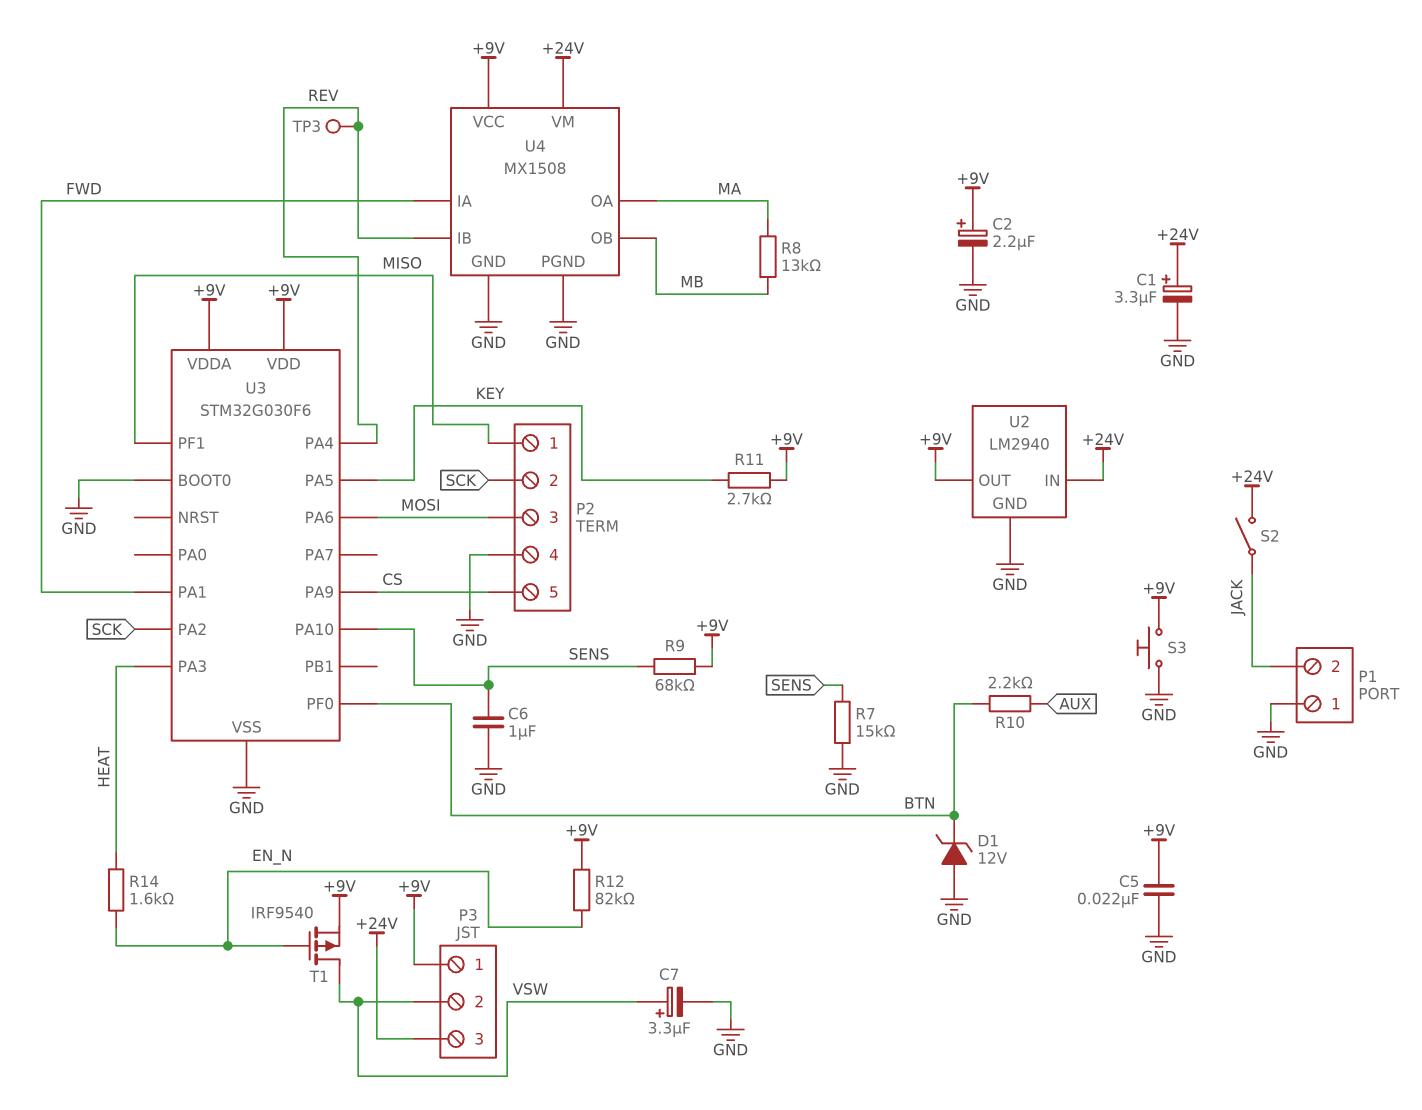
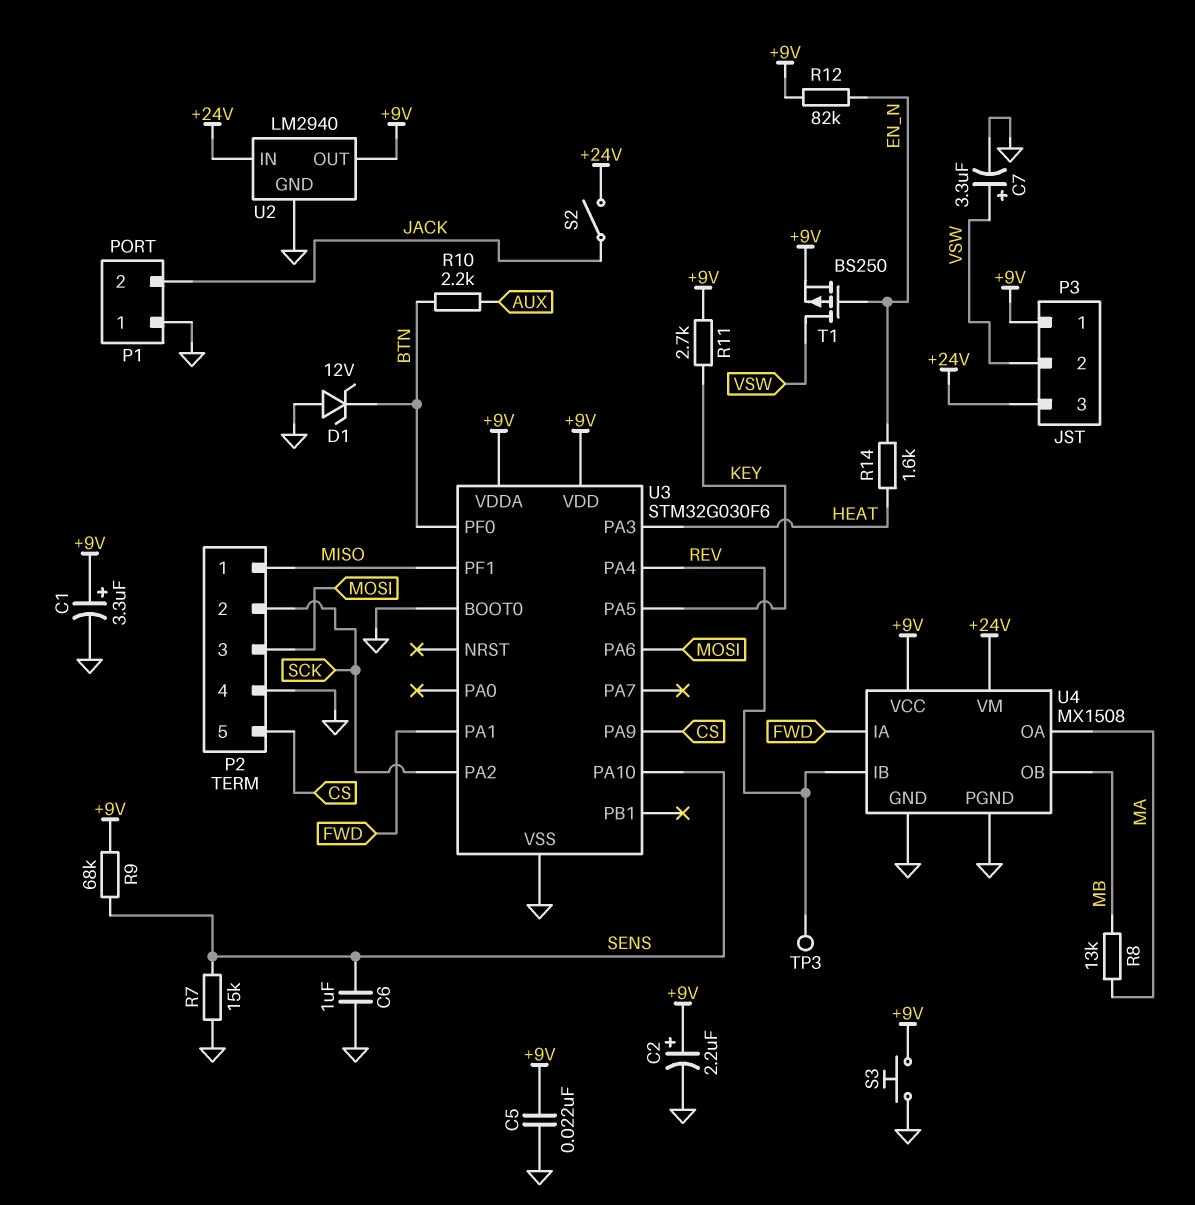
C1: 3.3uF (plus +24V, minus GND) -> 3.3uF (plus +9V, minus GND)
T1: PMOS IRF9540 (G EN_N, D VSW, S +9V) -> PMOS BS250 (G EN_N, D VSW, S +9V)

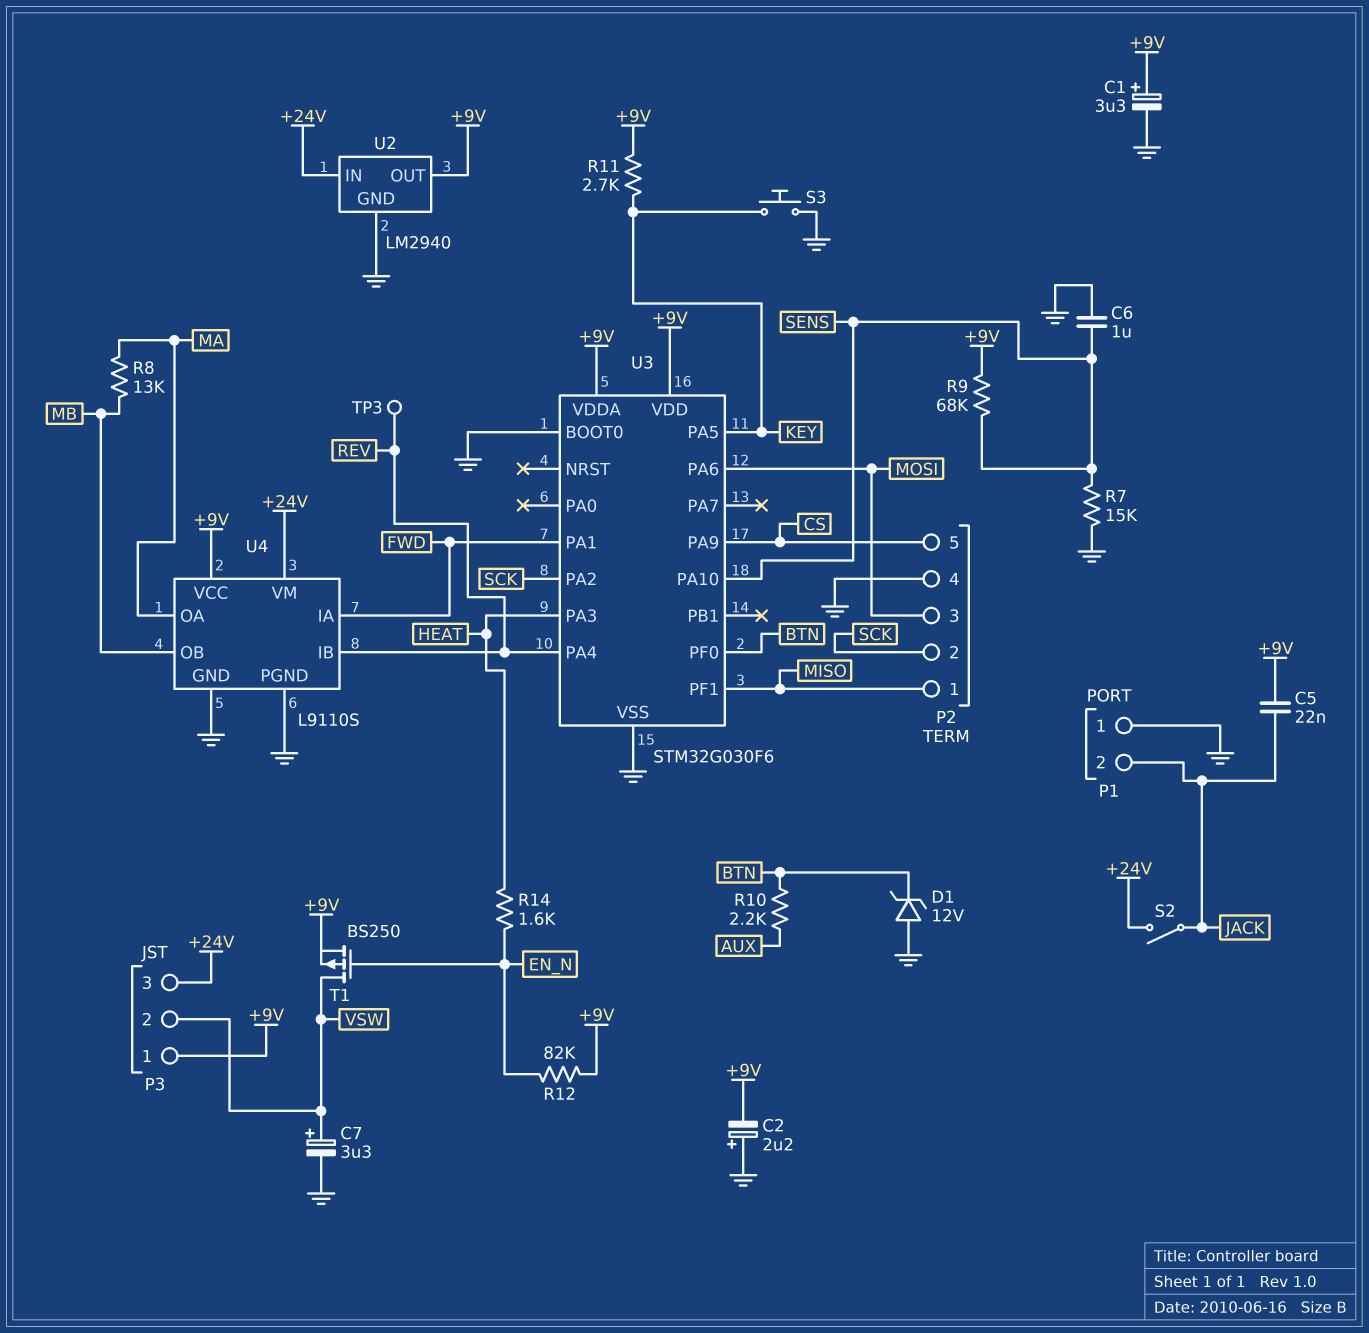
C2: 2.2uF (plus +9V, minus GND) -> 2.2uF (plus GND, minus +9V)
C5: 22nF (+9V, GND) -> 22nF (+9V, JACK)
S3: button (+9V, GND) -> button (GND, KEY)
U4: MX1508 -> L9110S

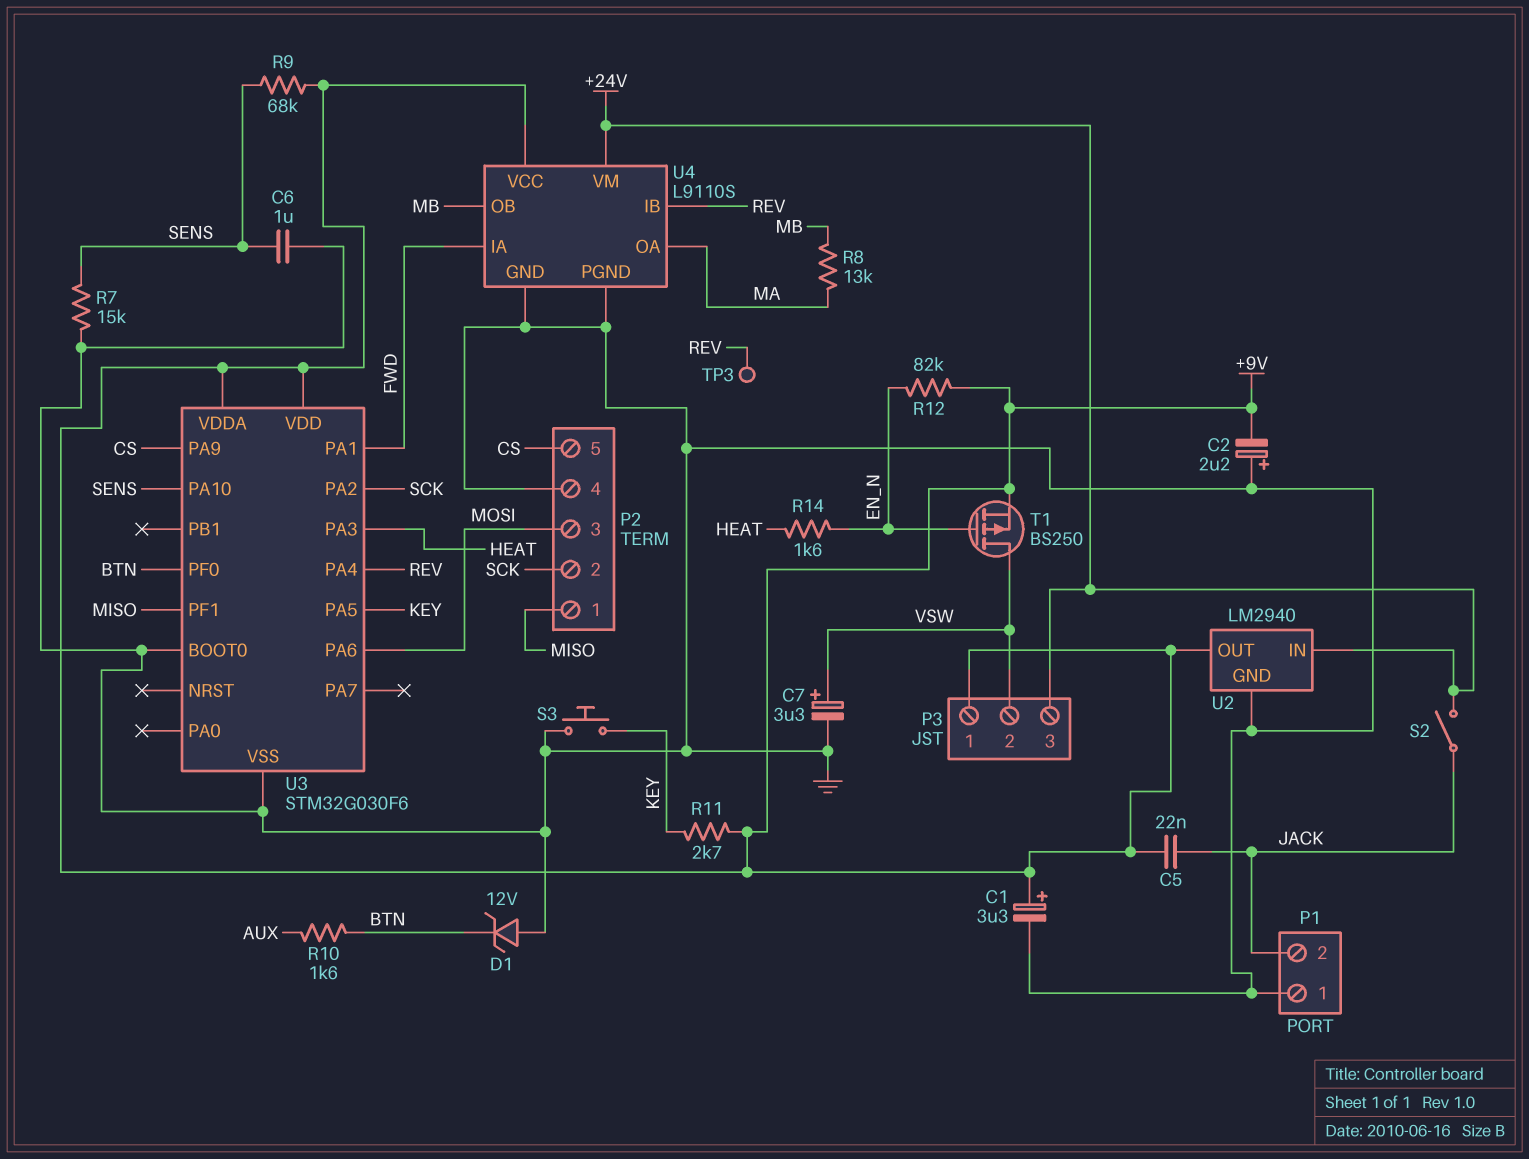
R10: 2.2k (AUX, BTN) -> 1.6k (AUX, BTN)

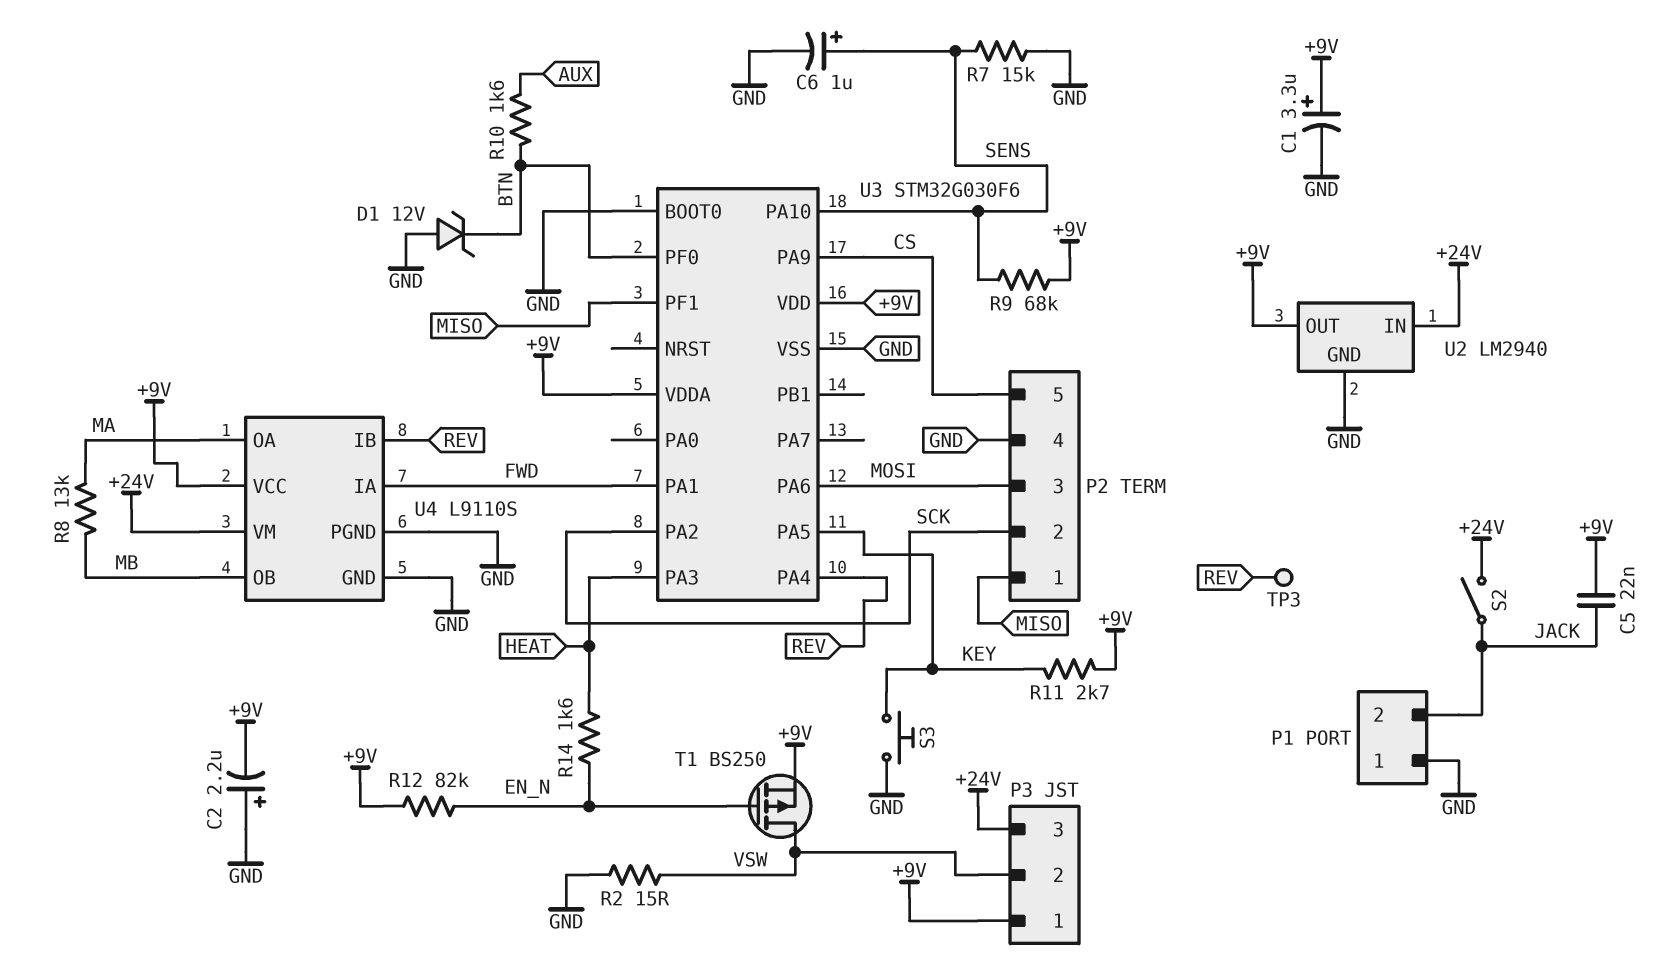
C6: 1uF (GND, SENS) -> 1uF (plus SENS, minus GND)
C7: 3.3uF (plus VSW, minus GND) -> none
R2: none -> 15 (GND, VSW)

